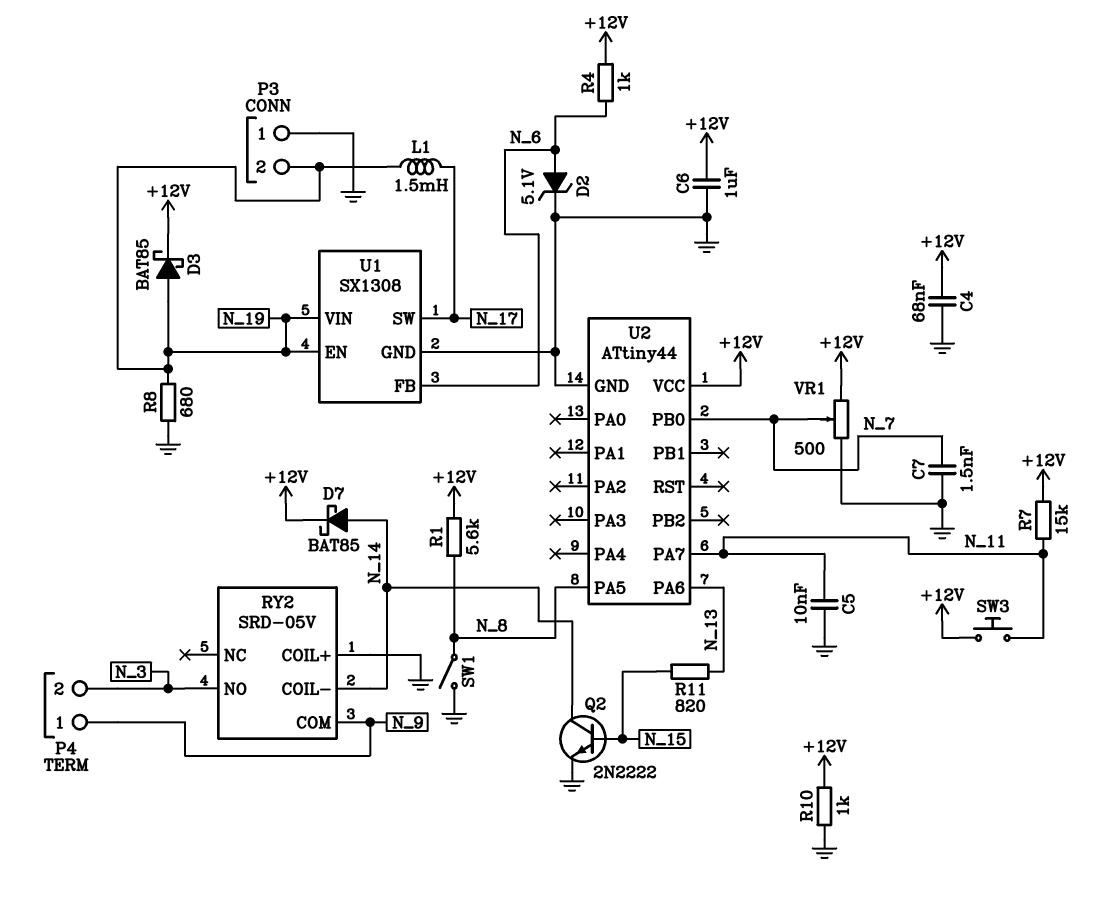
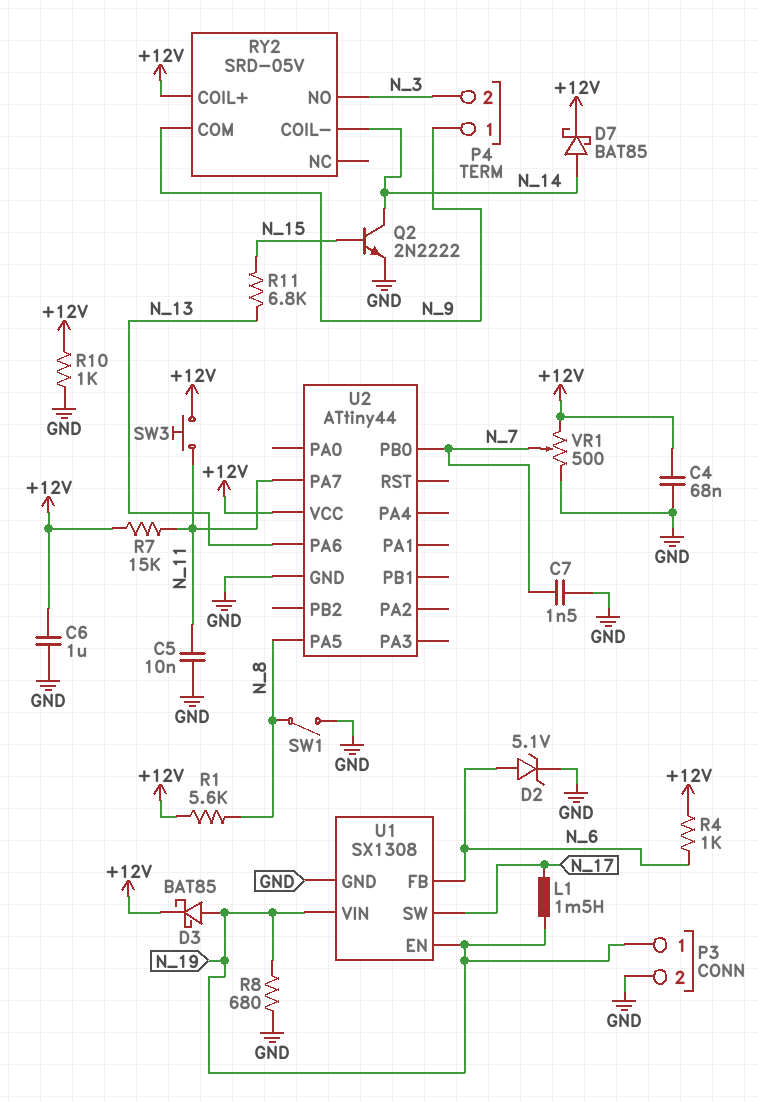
P3 pin 1: GND -> N_19
P3 pin 2: N_19 -> GND
R11: 820 (N_13, N_15) -> 6.8k (N_13, N_15)
RY2 pin COIL+: GND -> +12V

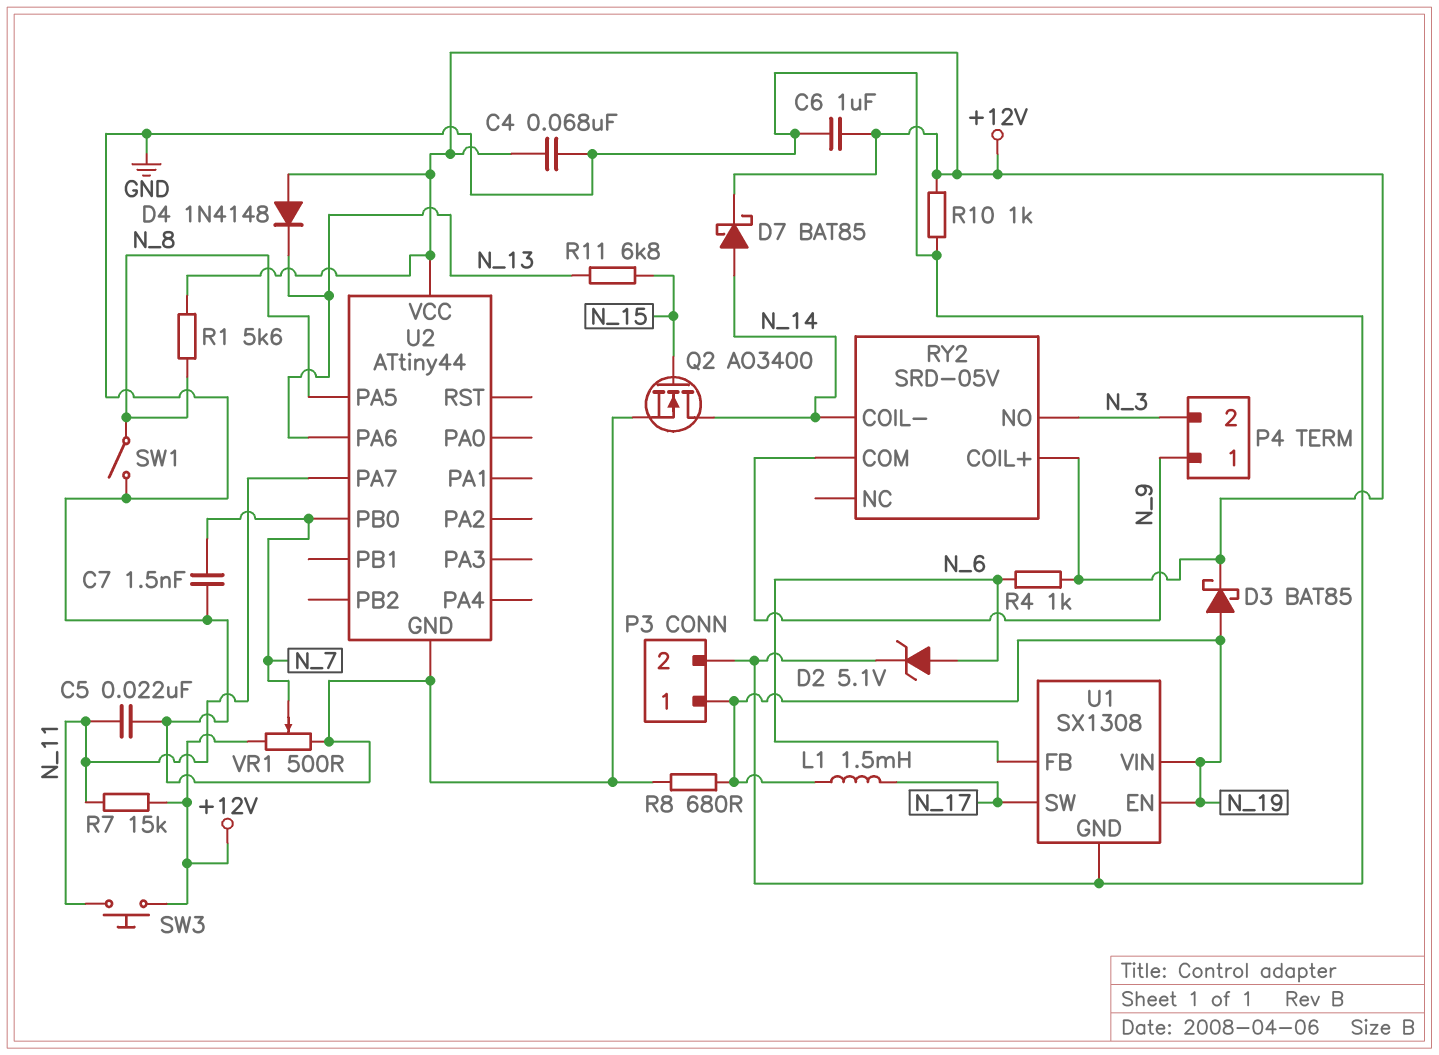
C5: 10nF (GND, N_11) -> 22nF (GND, N_11)
D4: none -> diode 1N4148 (A +12V, K N_13)
Q2: NPN 2N2222 (B N_15, C N_14, E GND) -> NMOS AO3400 (G N_15, D N_14, S GND)

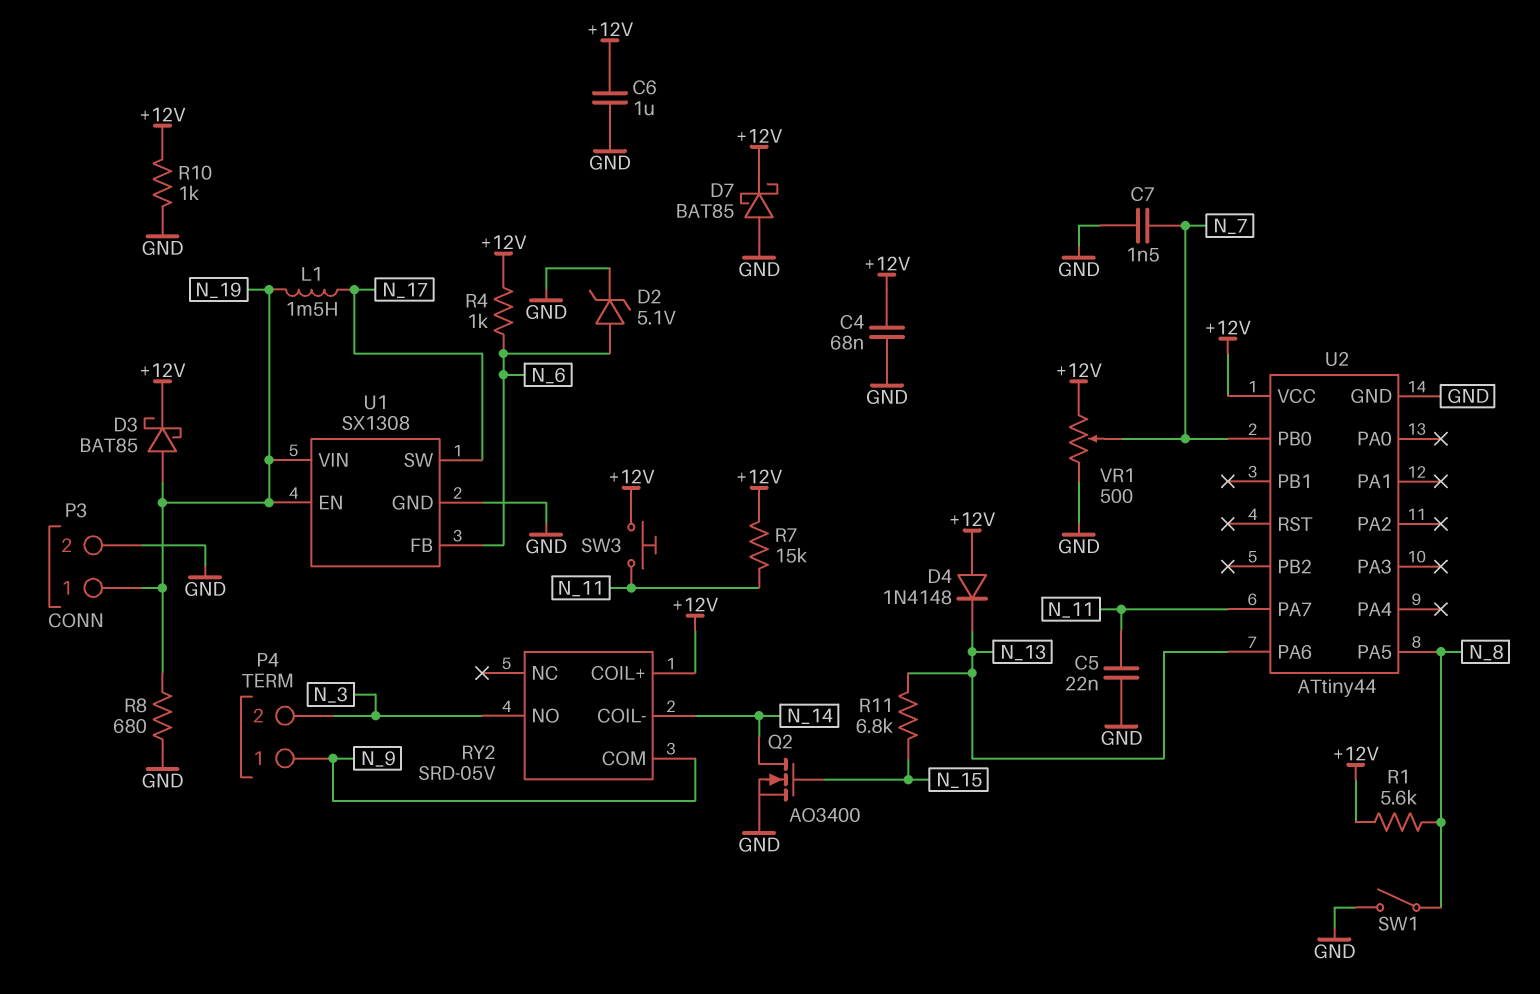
D7: schottky BAT85 (A N_14, K +12V) -> schottky BAT85 (A GND, K +12V)

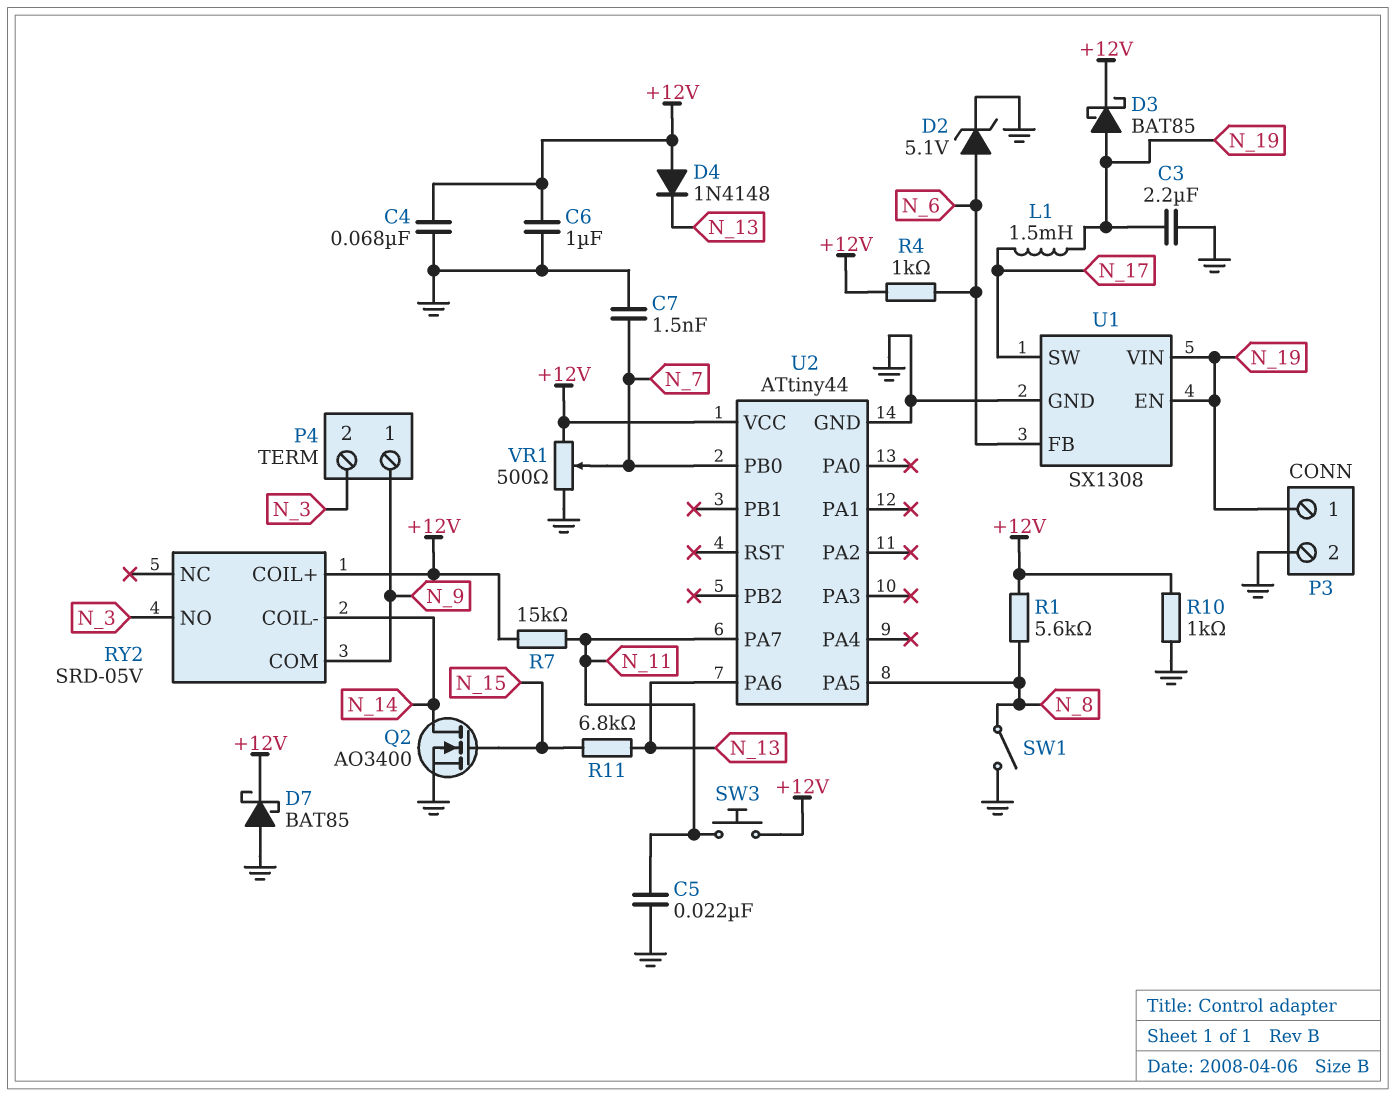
C3: none -> 2.2uF (GND, N_19)
R8: 680 (GND, N_19) -> none

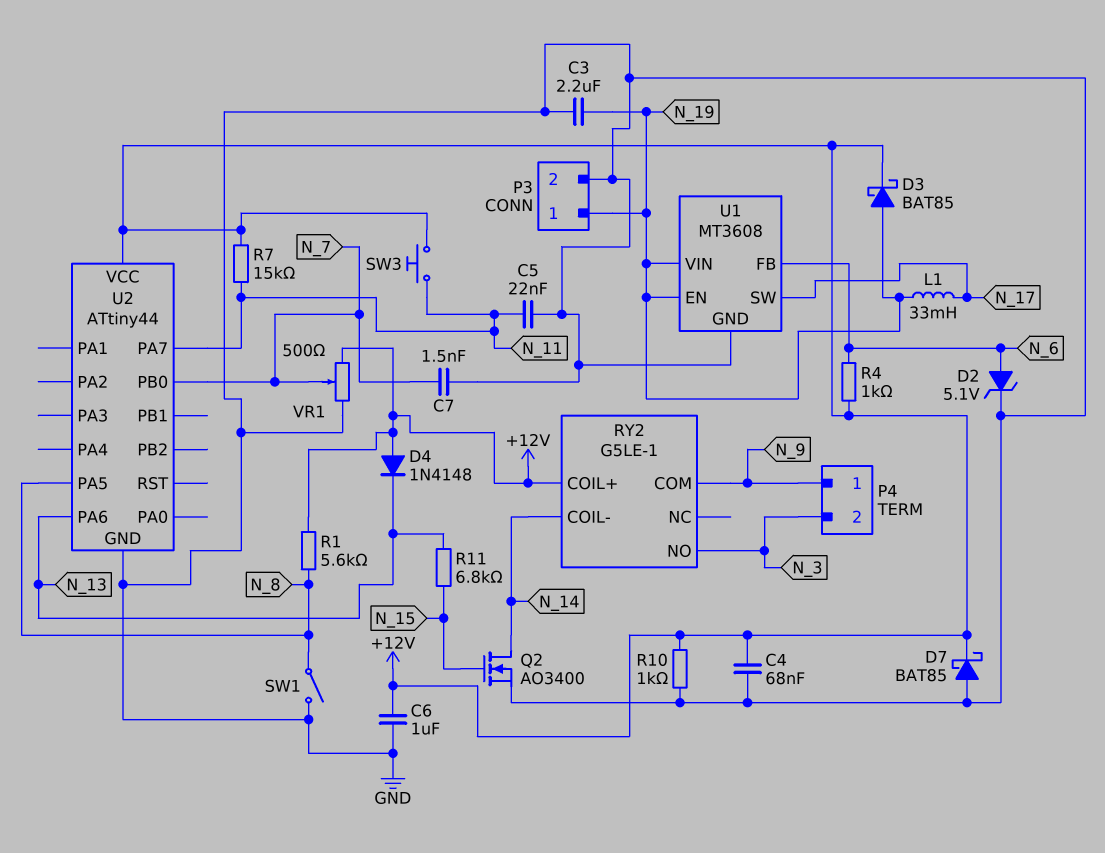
L1: 1.5mH (N_17, N_19) -> 33mH (N_17, N_19)
RY2: SRD-05V -> G5LE-1
U1: SX1308 -> MT3608

